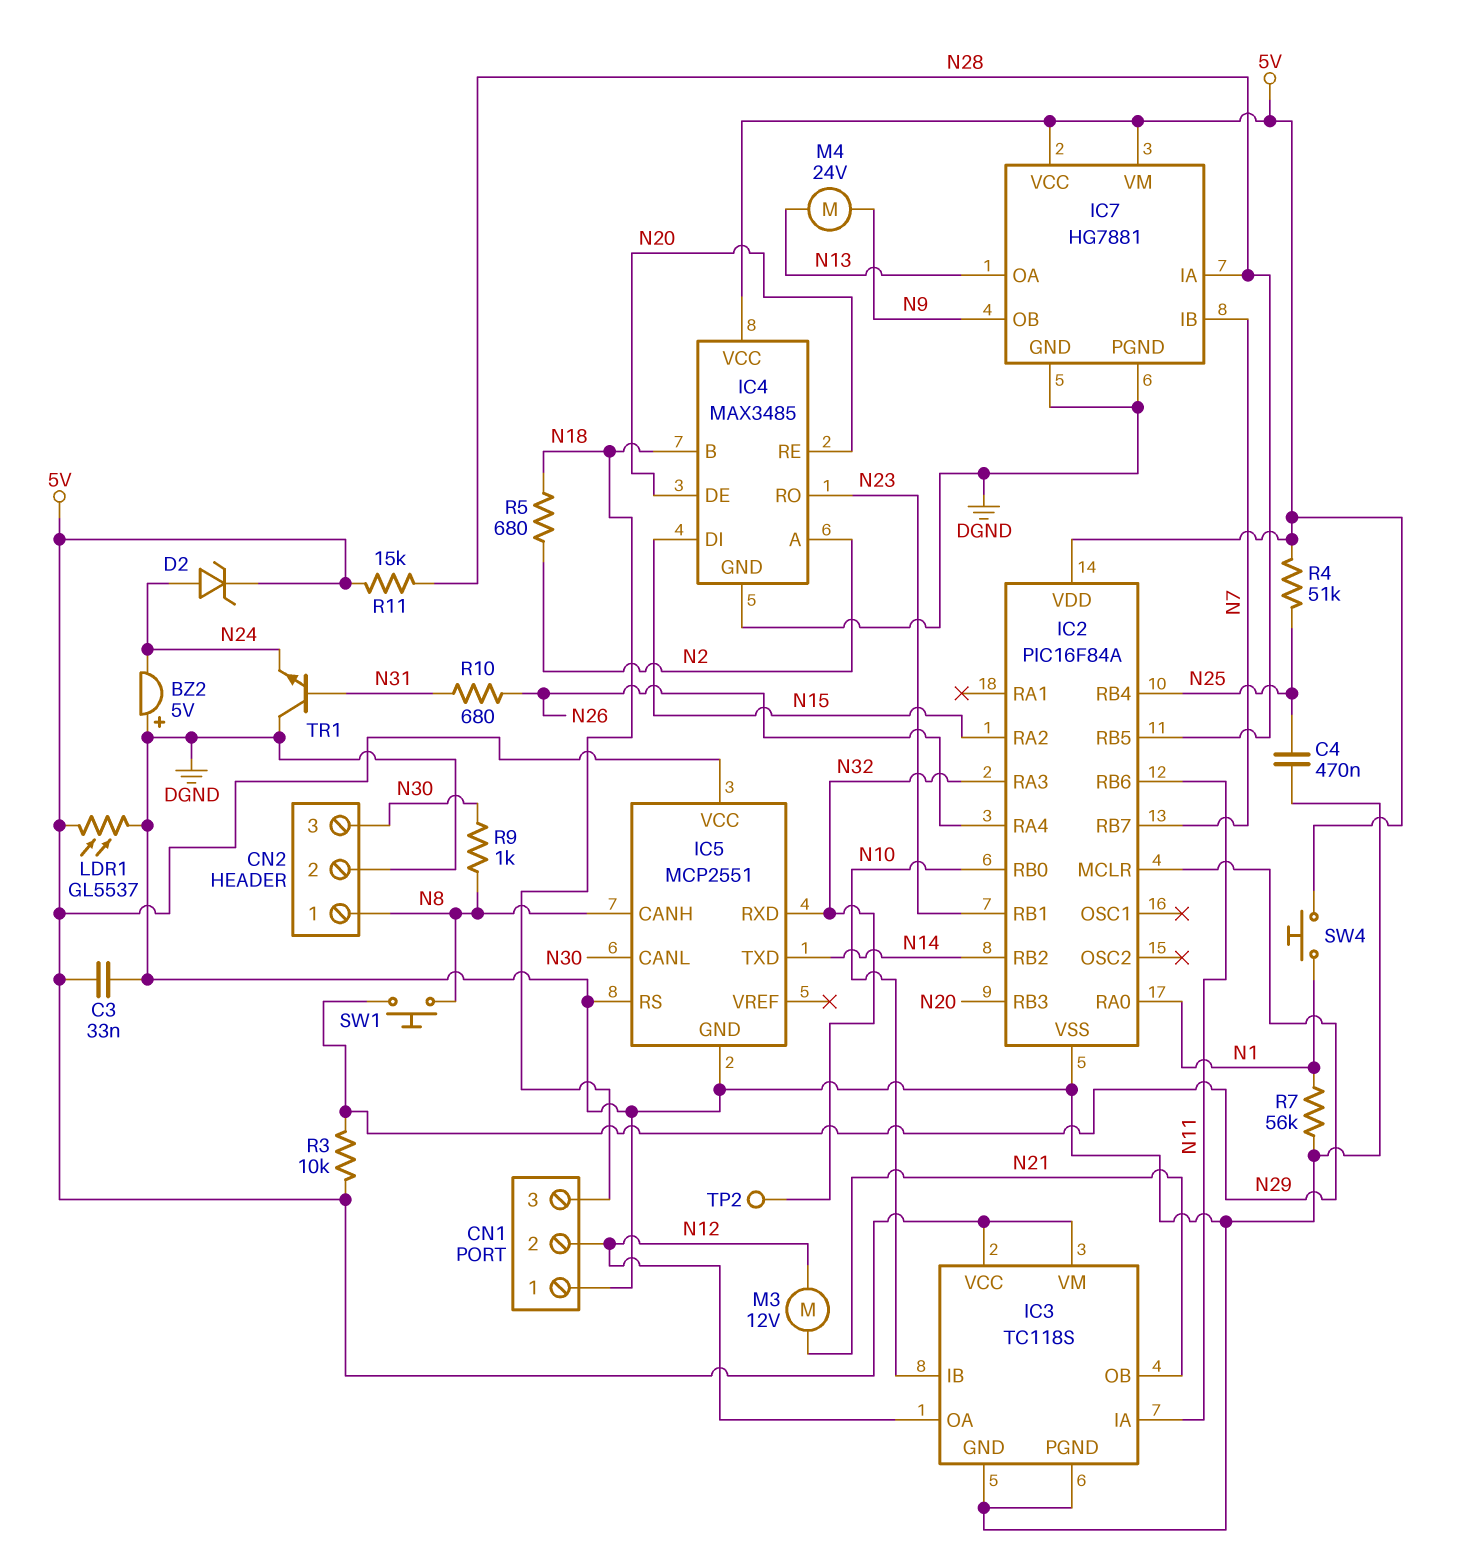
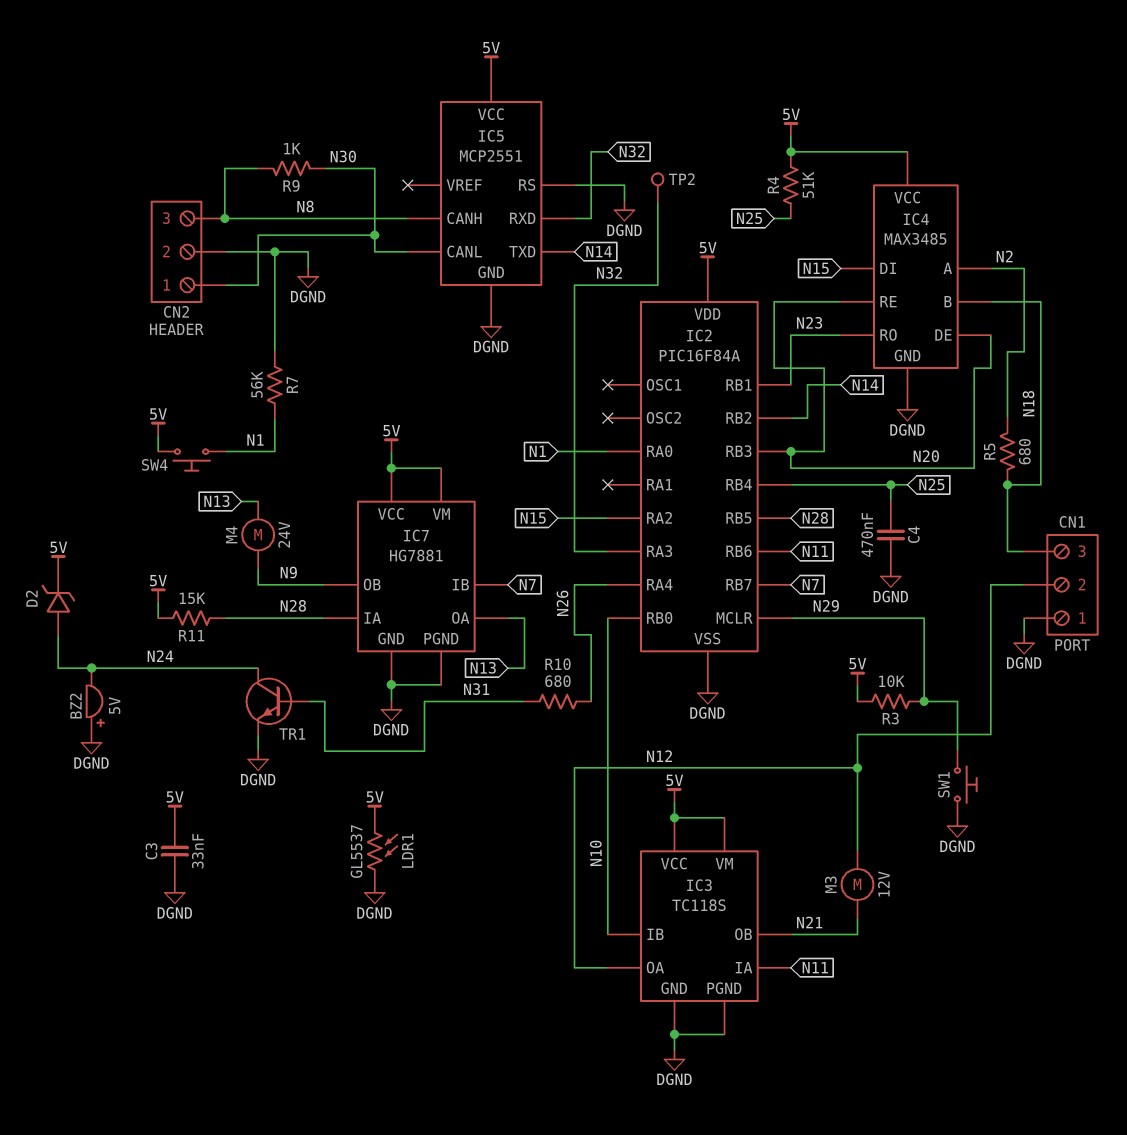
CN2 pin 1: N8 -> N30
CN2 pin 3: N30 -> N8
SW1: button (N8, N29) -> button (DGND, N29)
TR1: NPN (B N31, C DGND, E N24) -> NPN (B N31, C N24, E DGND)

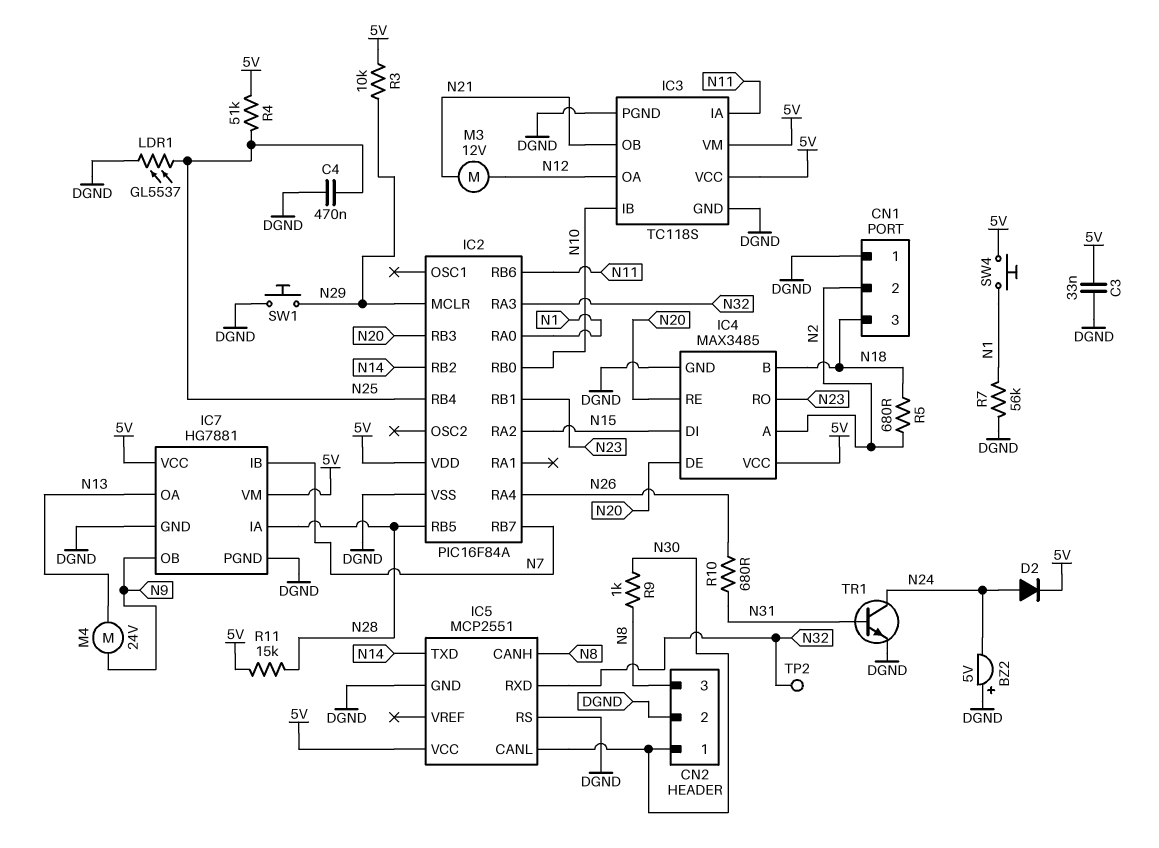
CN1 pin 2: N12 -> N2
D2: zener (A N24, K 5V) -> diode (A N24, K 5V)
LDR1: GL5537 (5V, DGND) -> GL5537 (DGND, N25)

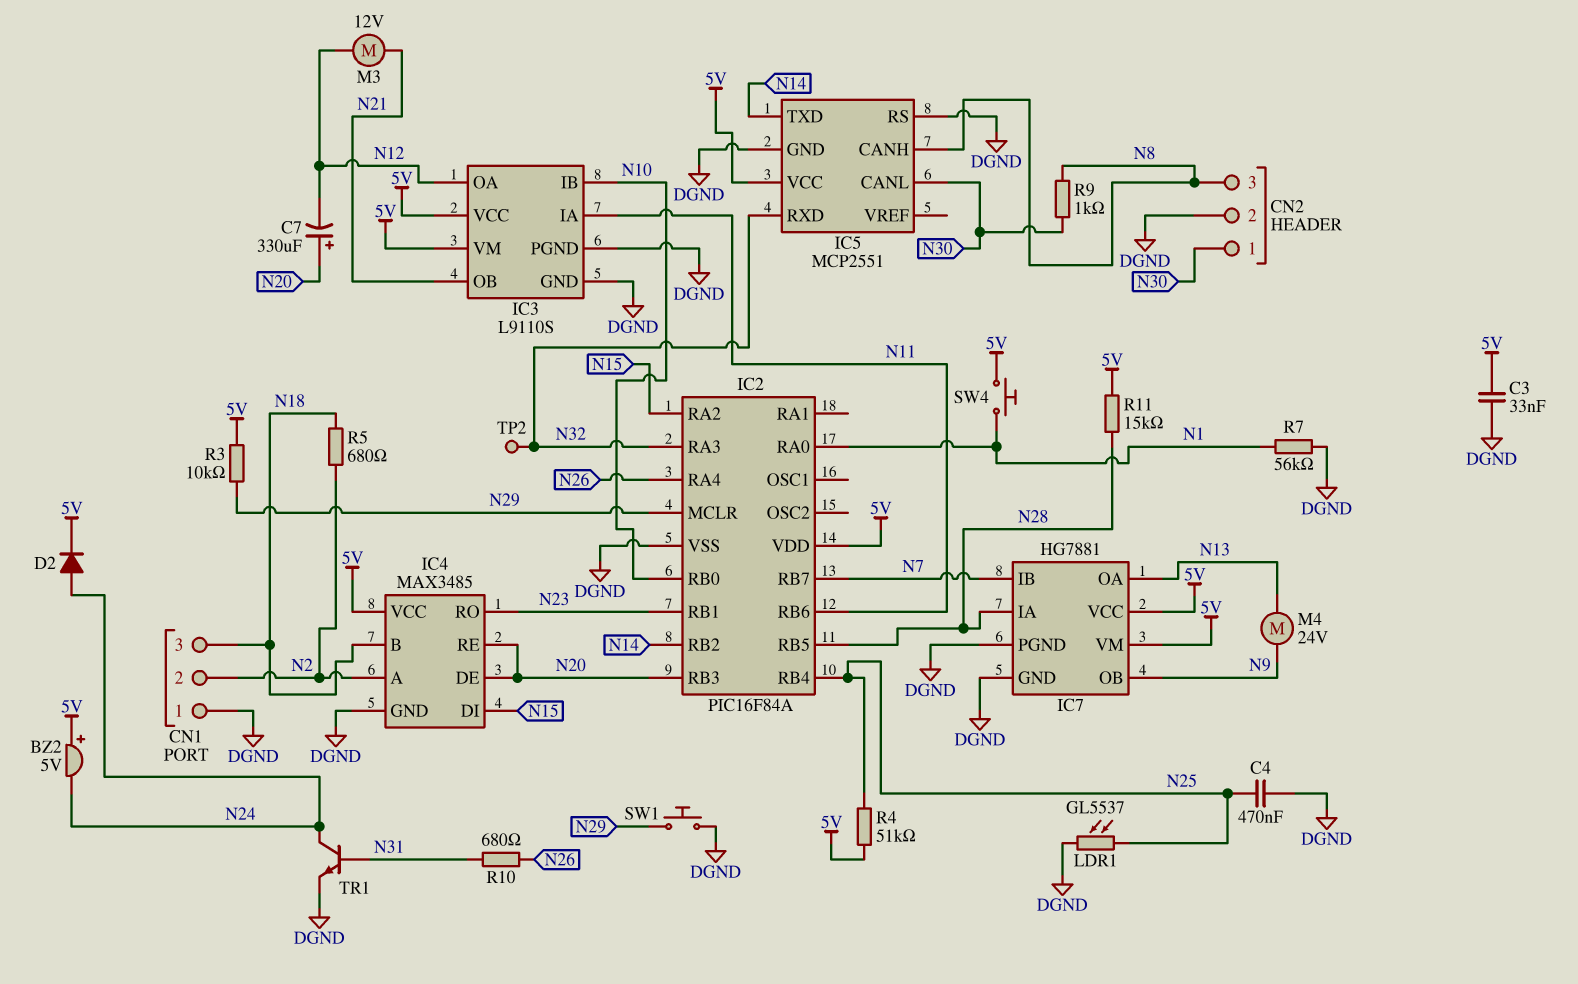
BZ2: buzzer 5V (plus DGND, minus N24) -> buzzer 5V (plus 5V, minus N24)
C7: none -> 330uF (plus N20, minus N12)
IC3: TC118S -> L9110S

